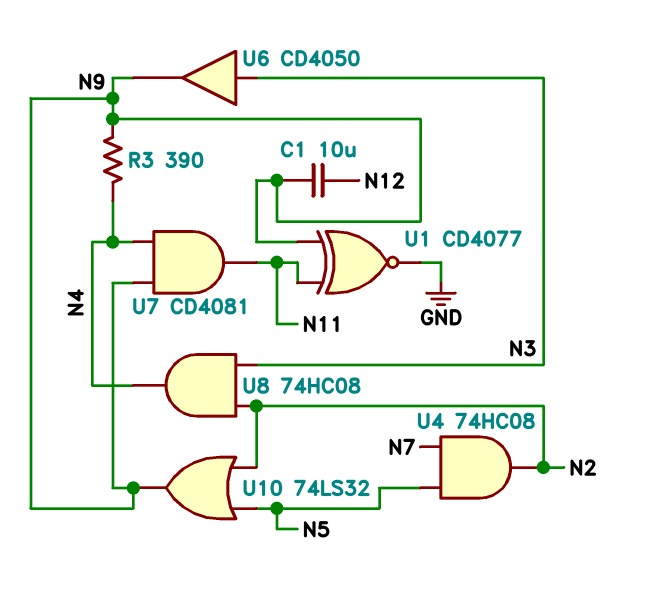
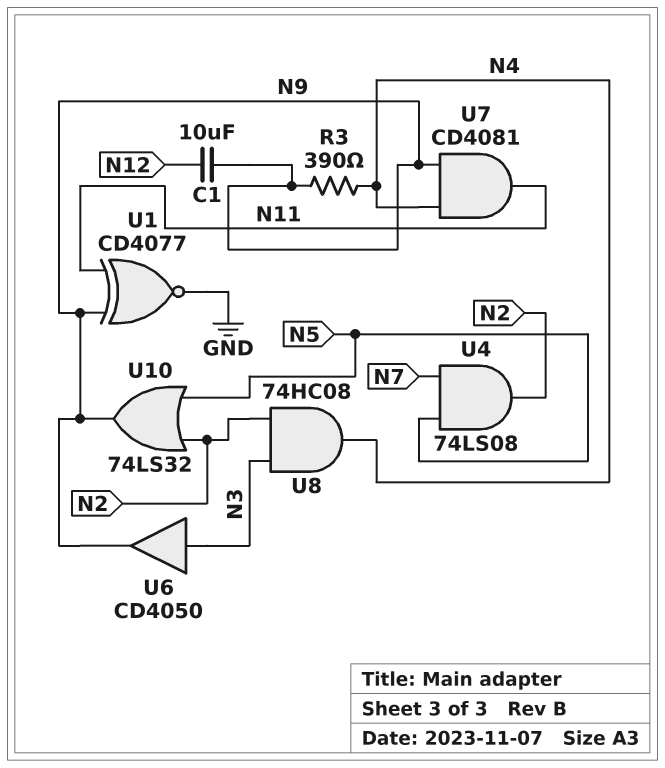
U4: AND 74HC08 (in N5, in N7, out N2) -> AND 74LS08 (in N5, in N7, out N2)

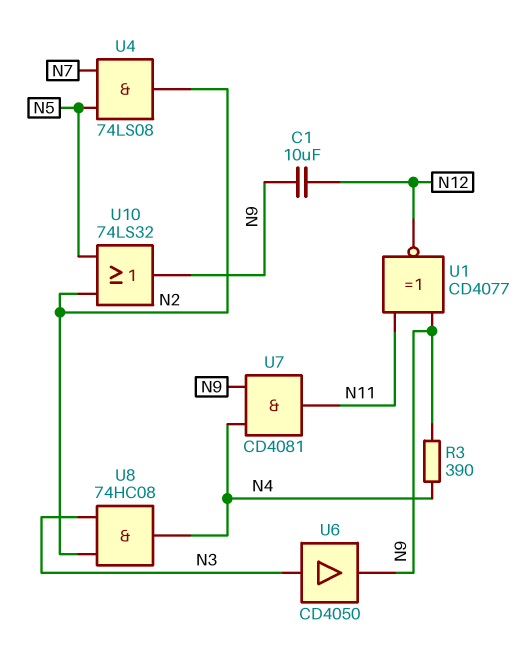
U1: XNOR CD4077 (in N9, in N11, out GND) -> XNOR CD4077 (in N9, in N11, out N12)

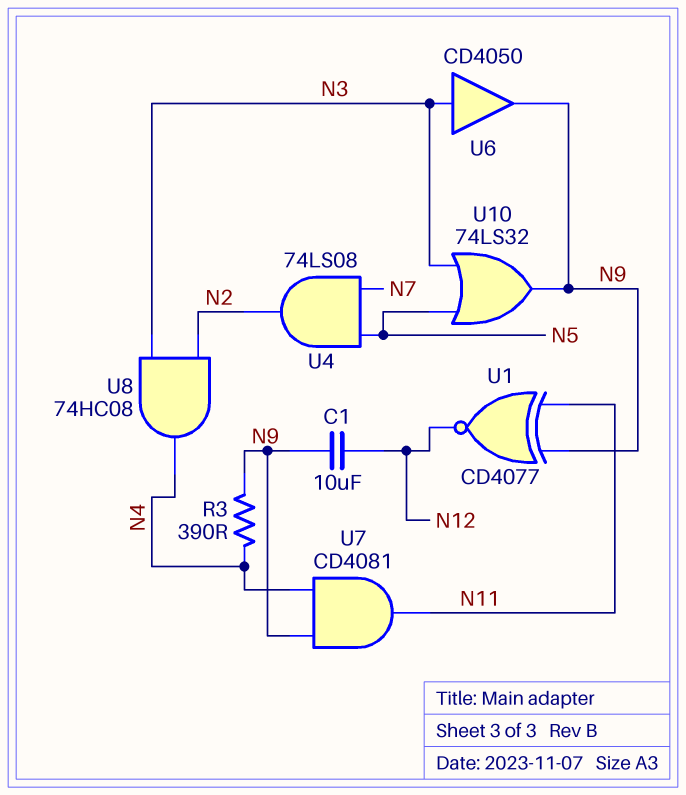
U10: OR 74LS32 (in N2, in N5, out N9) -> OR 74LS32 (in N3, in N5, out N9)

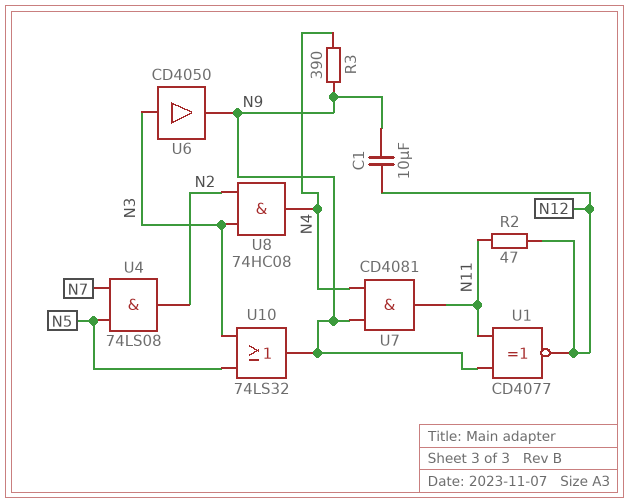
R2: none -> 47 (N11, N12)

